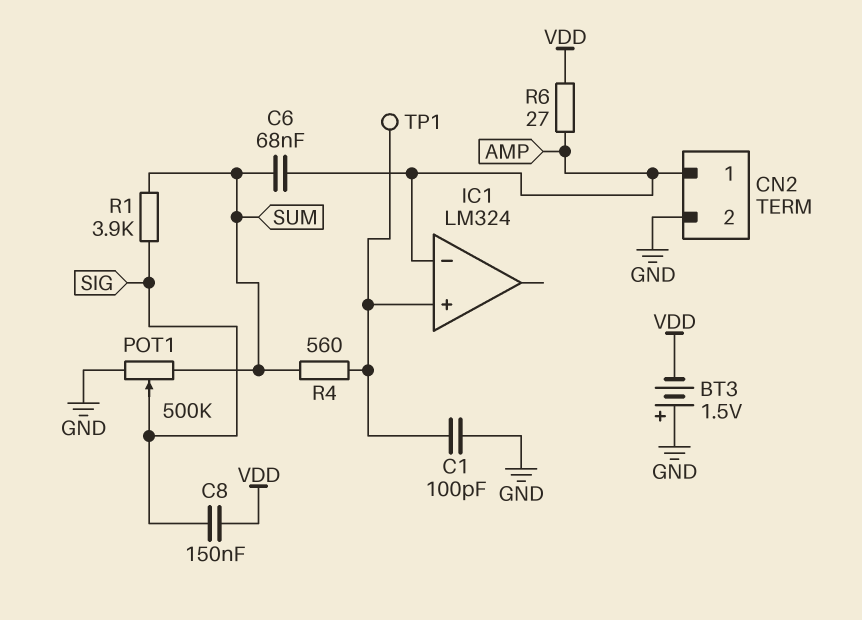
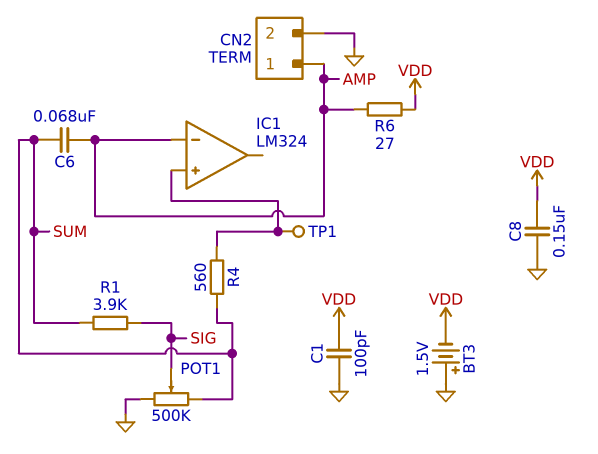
C1: 100pF (GND, IC1/in+) -> 100pF (GND, VDD)
C8: 150nF (SIG, VDD) -> 150nF (GND, VDD)

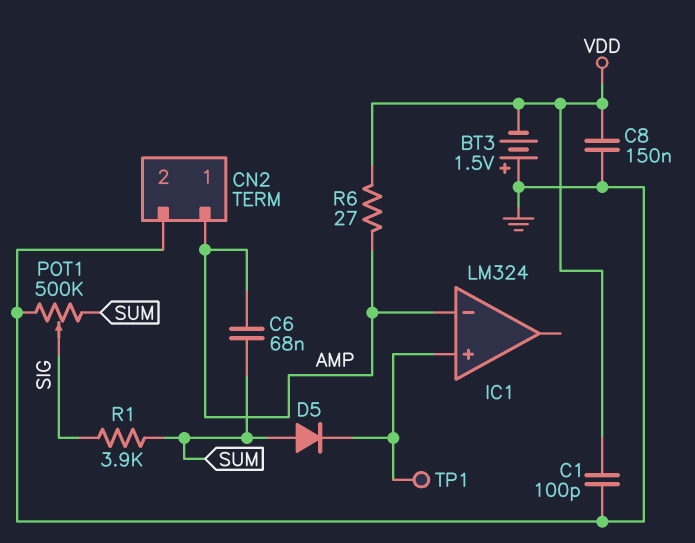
D5: none -> diode (A SUM, K IC1/in+)
R4: 560 (IC1/in+, SUM) -> none

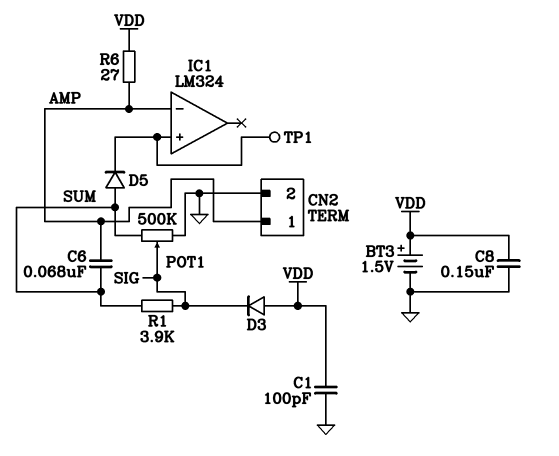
BT3: 1.5V (plus GND, minus VDD) -> 1.5V (plus VDD, minus GND)
D3: none -> diode (A VDD, K SIG)

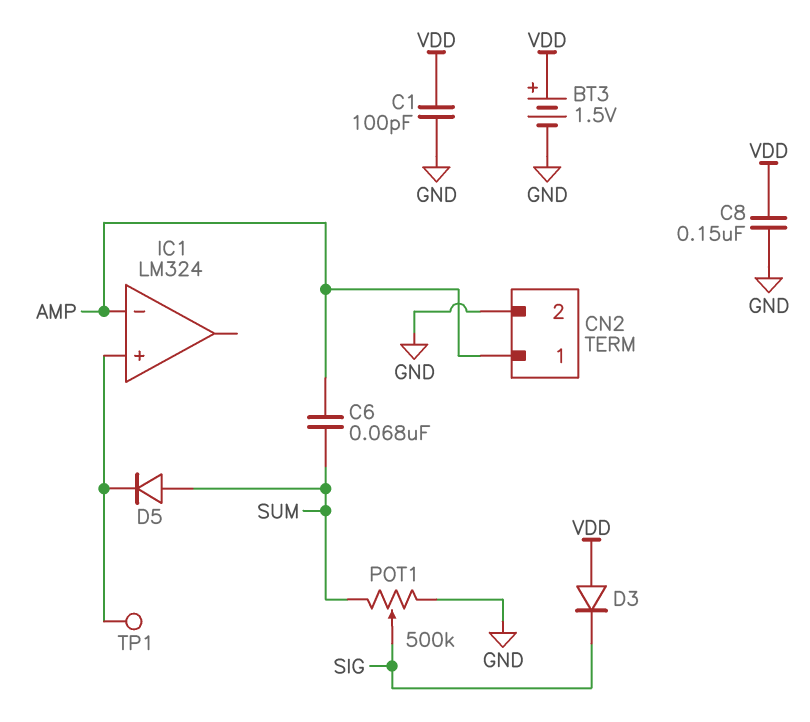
R1: 3.9k (SIG, SUM) -> none
R6: 27 (AMP, VDD) -> none

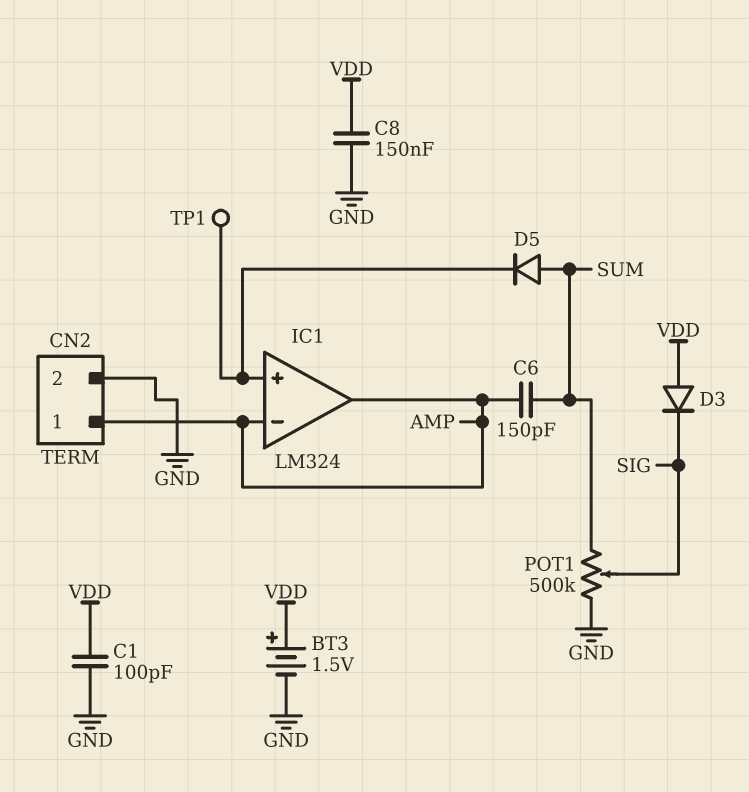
C6: 68nF (AMP, SUM) -> 150pF (AMP, SUM)
IC1 pin out: none -> AMP

